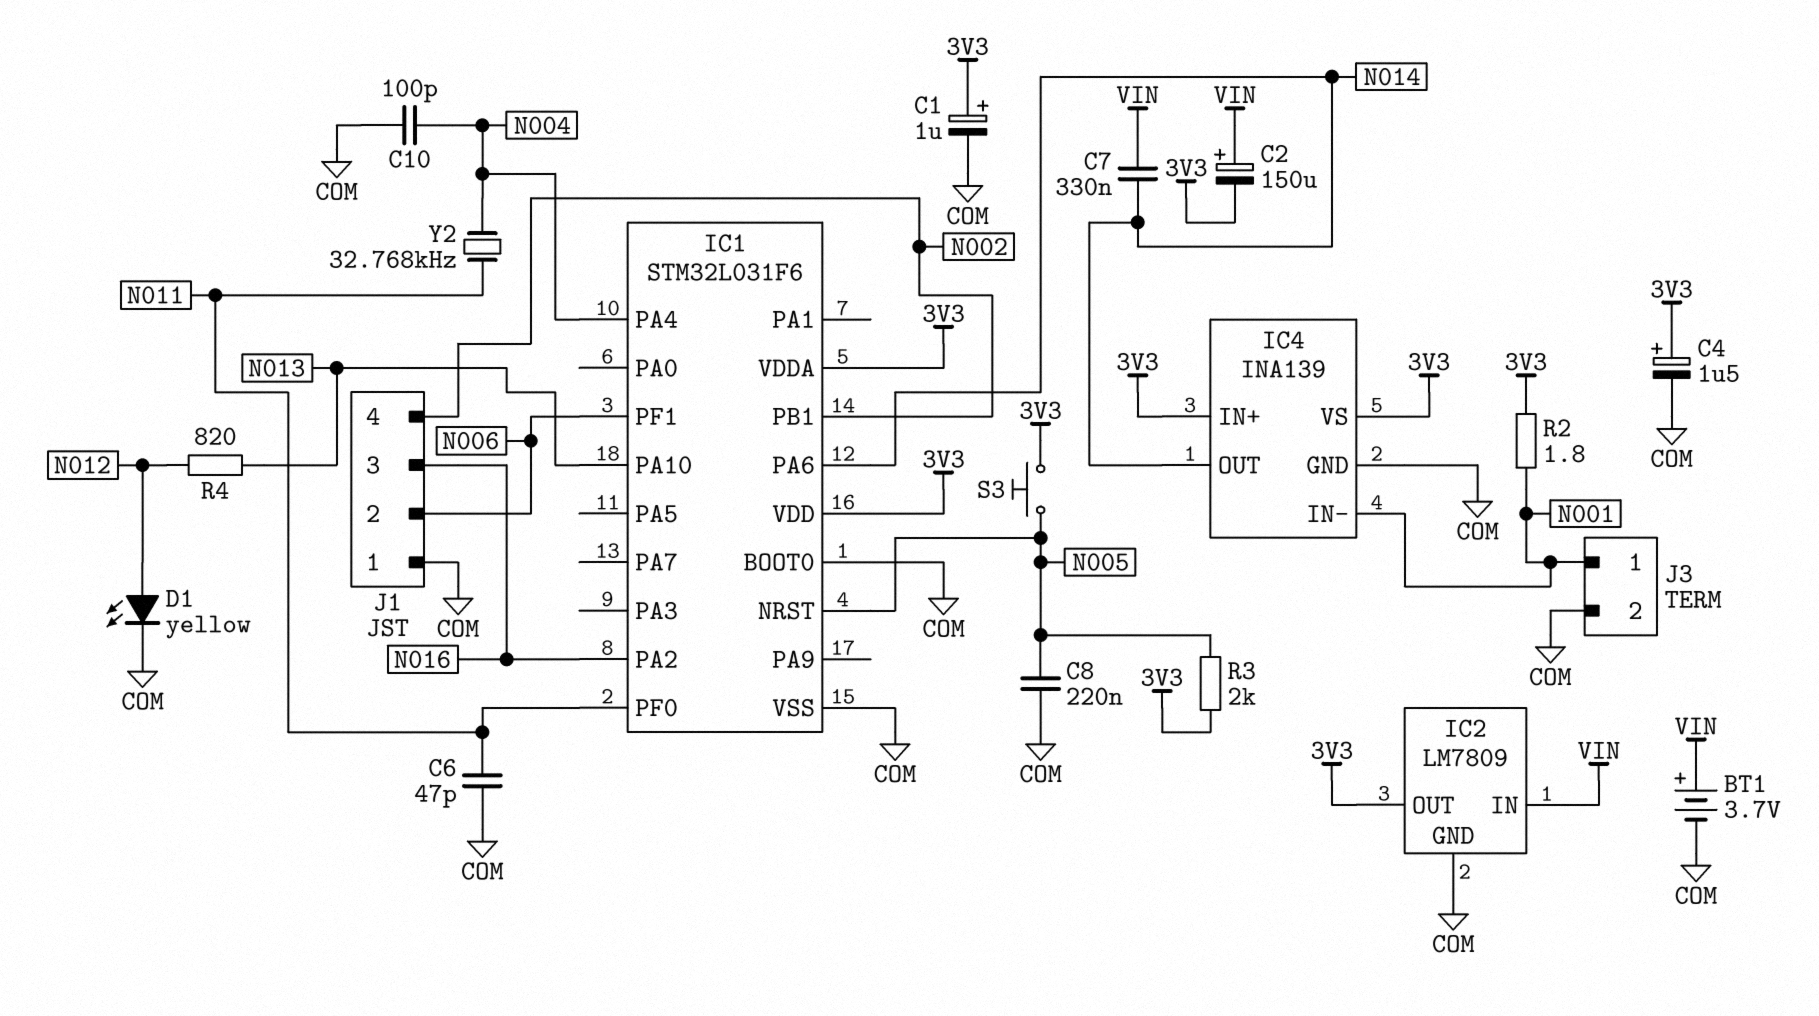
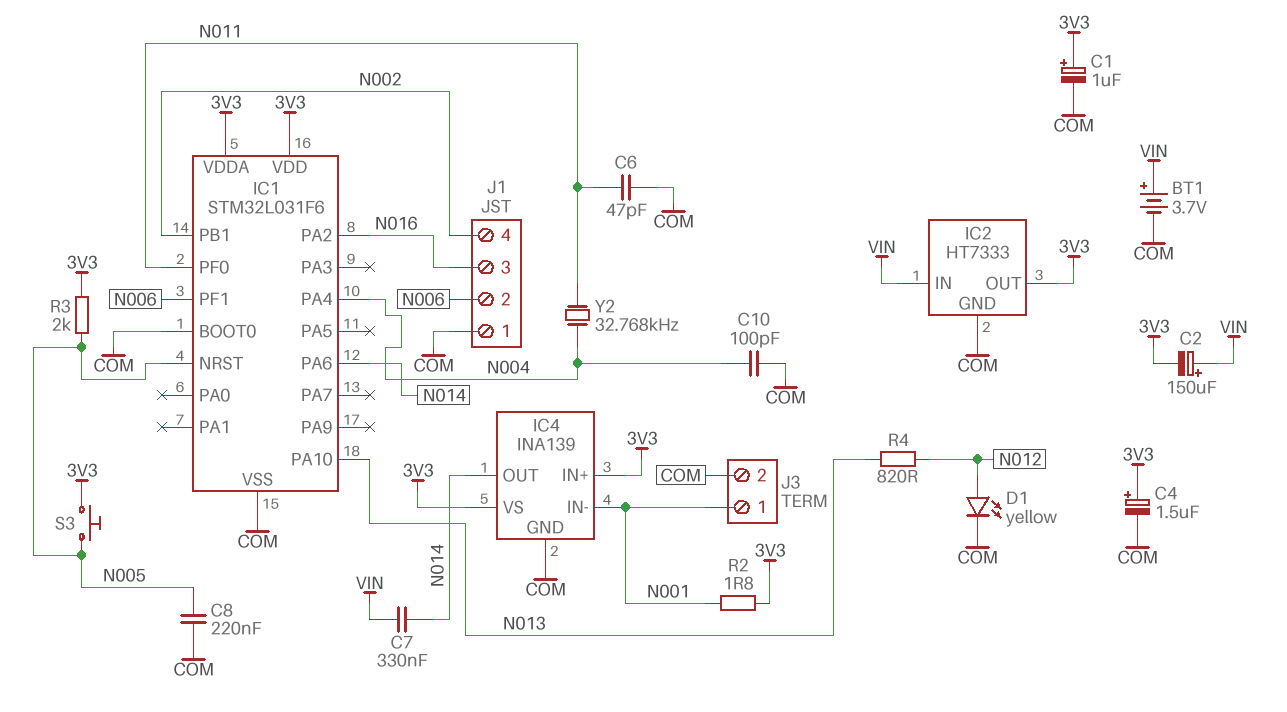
IC2: LM7809 -> HT7333

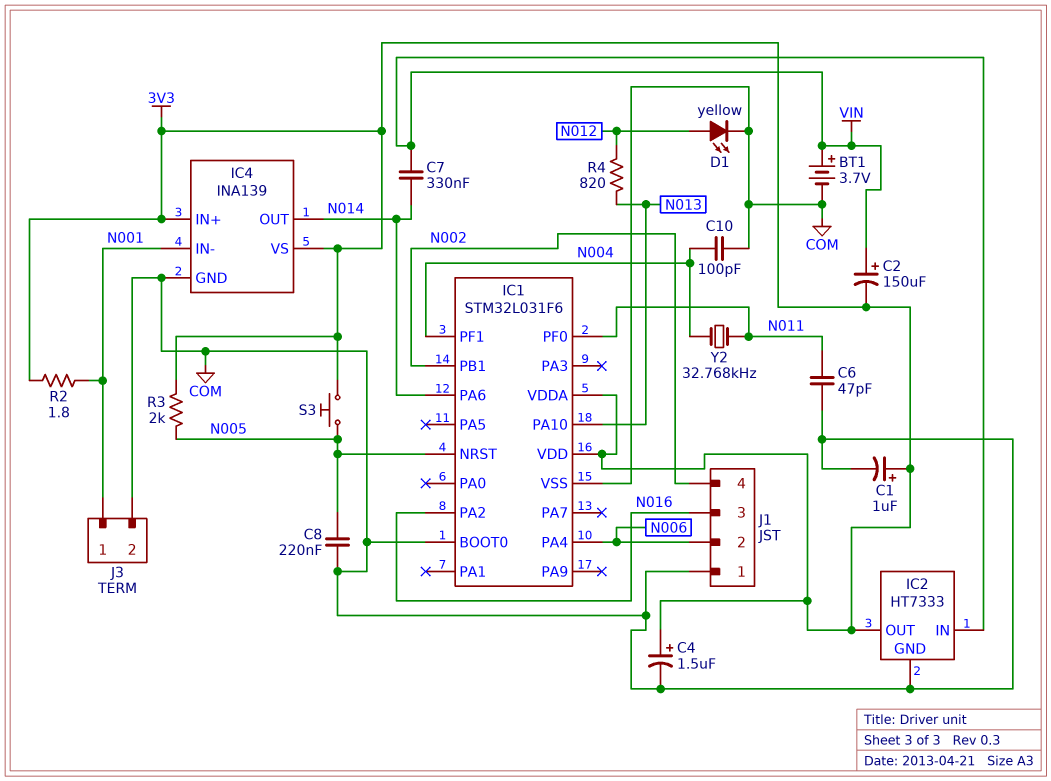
IC1 pin PA4: N004 -> N006
IC1 pin PF1: N006 -> N004

